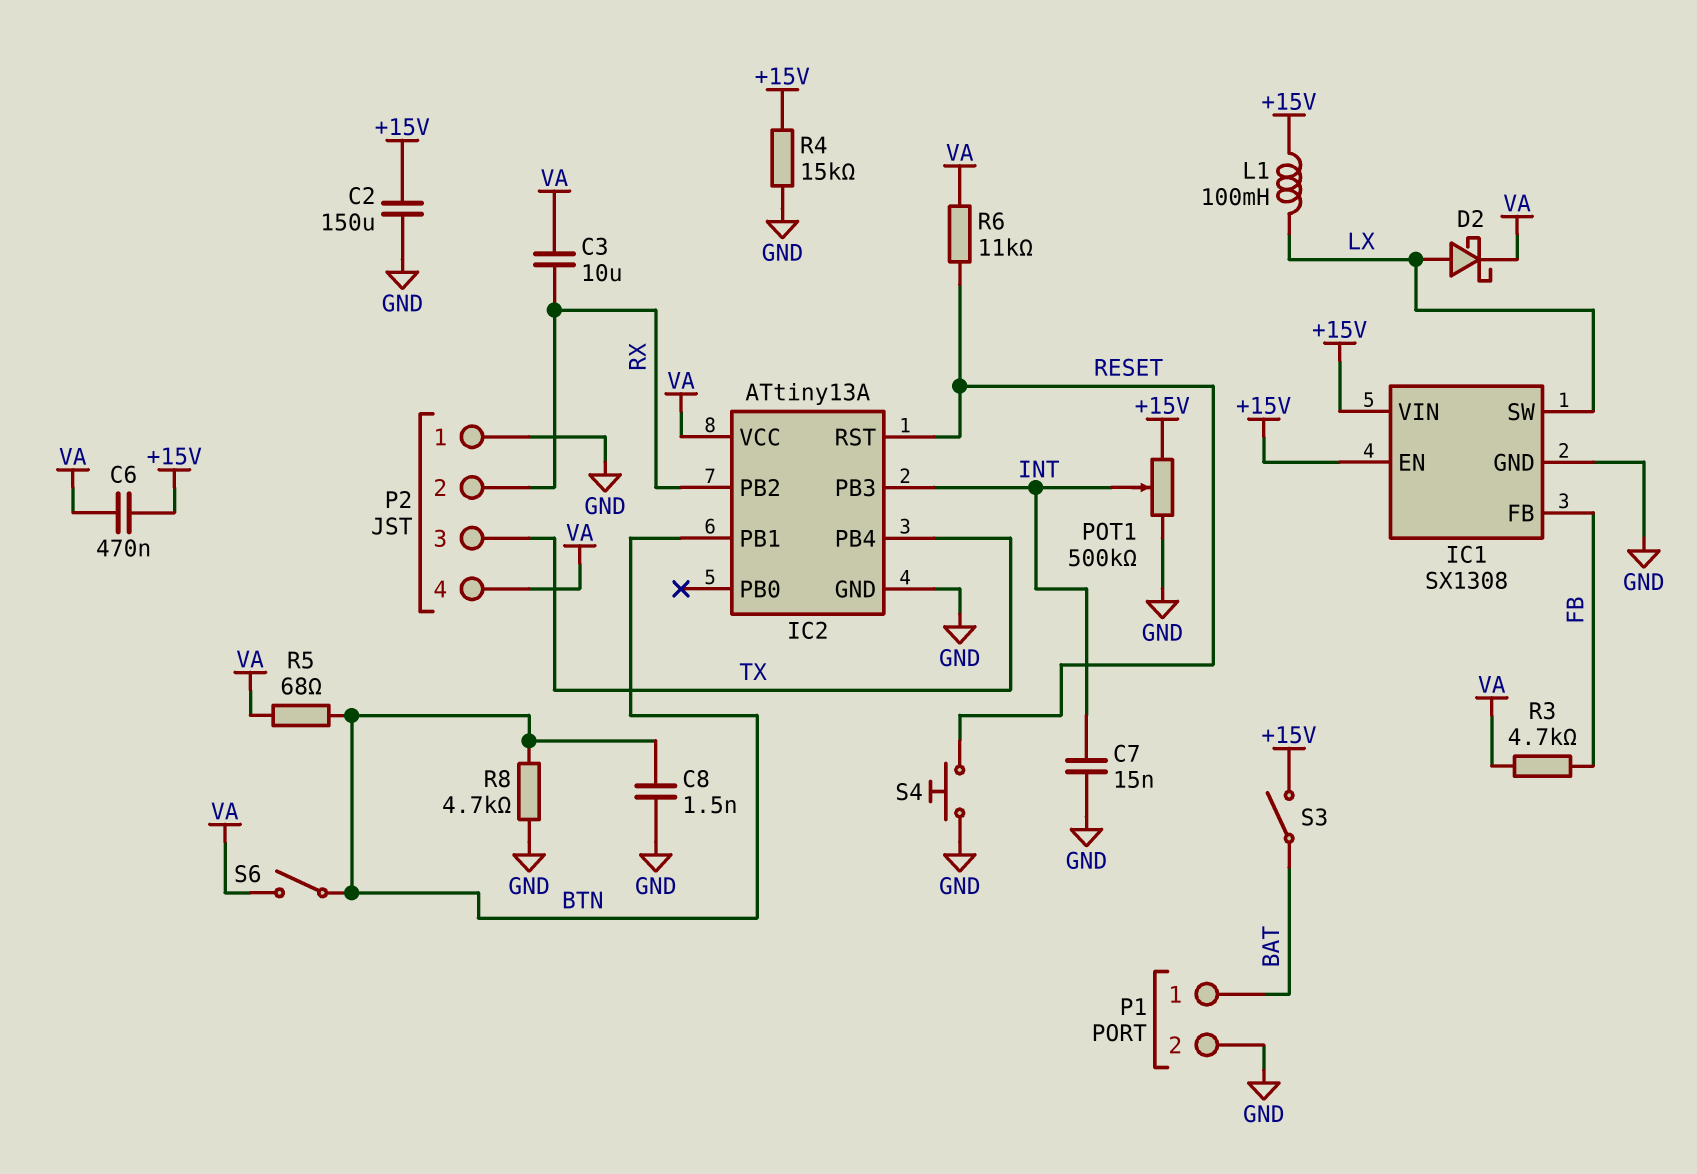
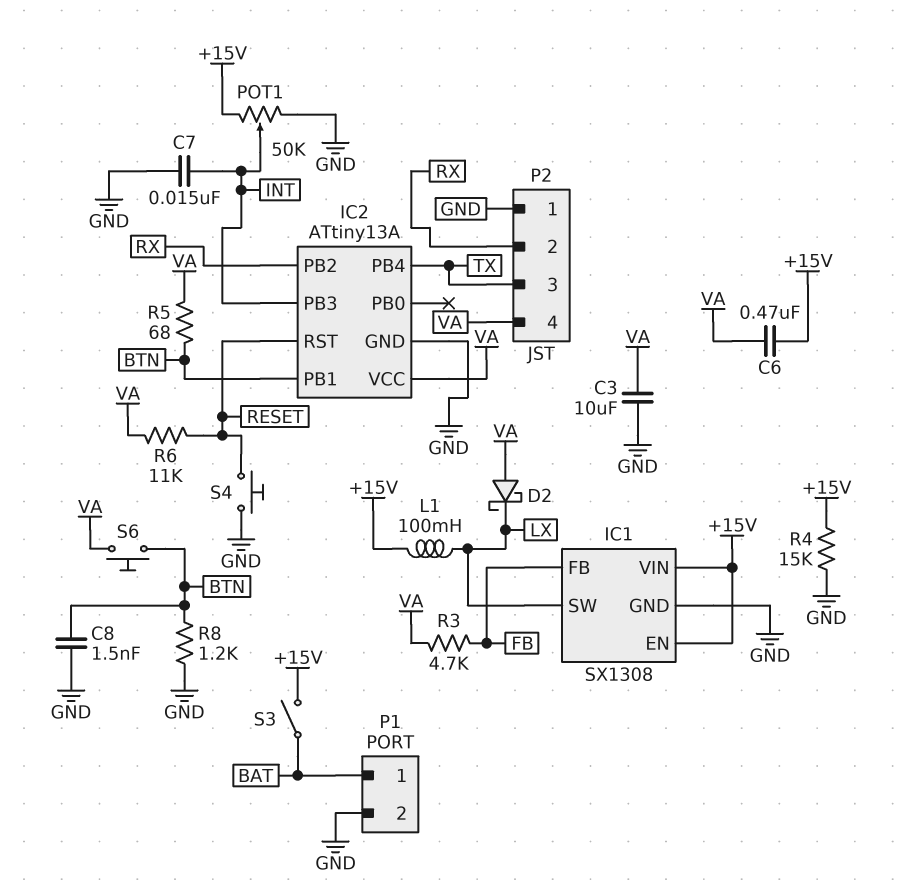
C2: 150uF (+15V, GND) -> none
C3: 10uF (RX, VA) -> 10uF (GND, VA)
D2: schottky (A LX, K VA) -> schottky (A VA, K LX)
POT1: 500k (+15V, GND, wiper INT) -> 50k (+15V, GND, wiper INT)
R8: 4.7k (BTN, GND) -> 1.2k (BTN, GND)
S6: switch (BTN, VA) -> button (BTN, VA)

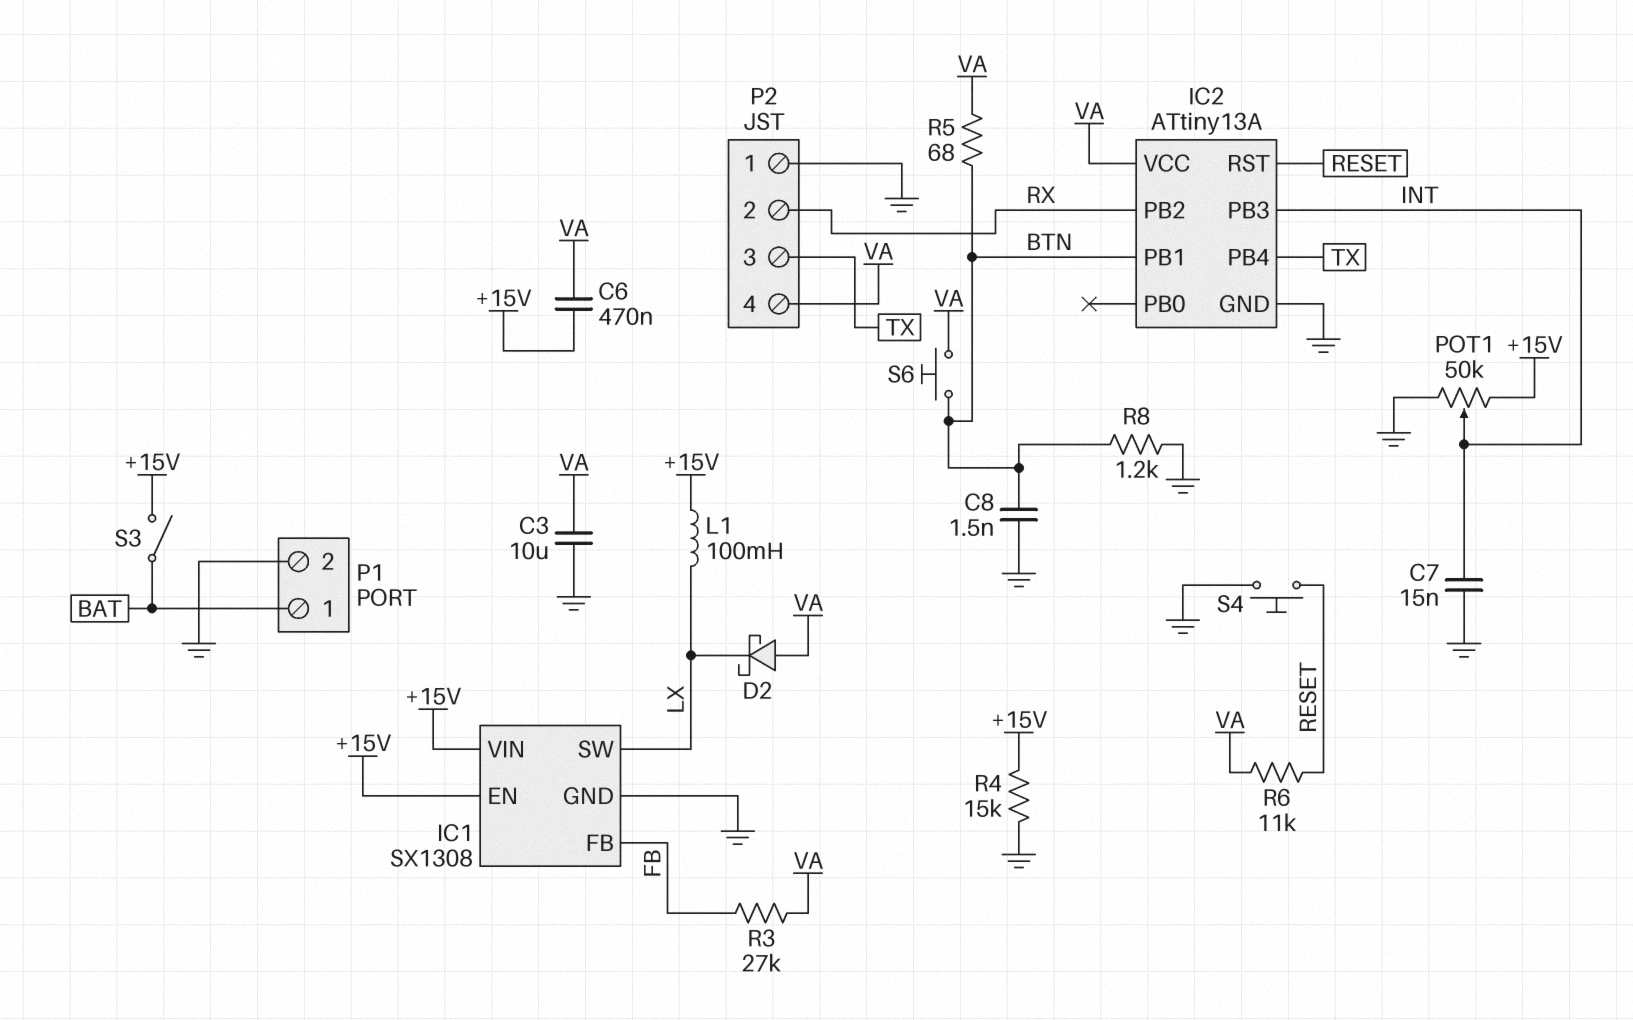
R3: 4.7k (FB, VA) -> 27k (FB, VA)

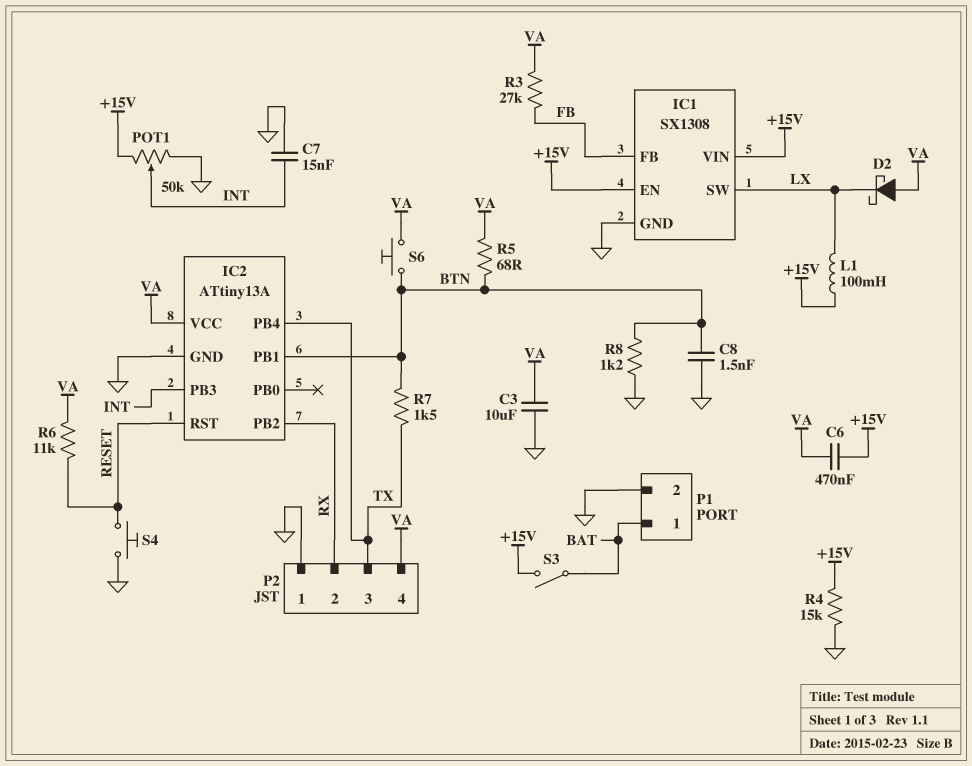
R7: none -> 1.5k (BTN, TX)

